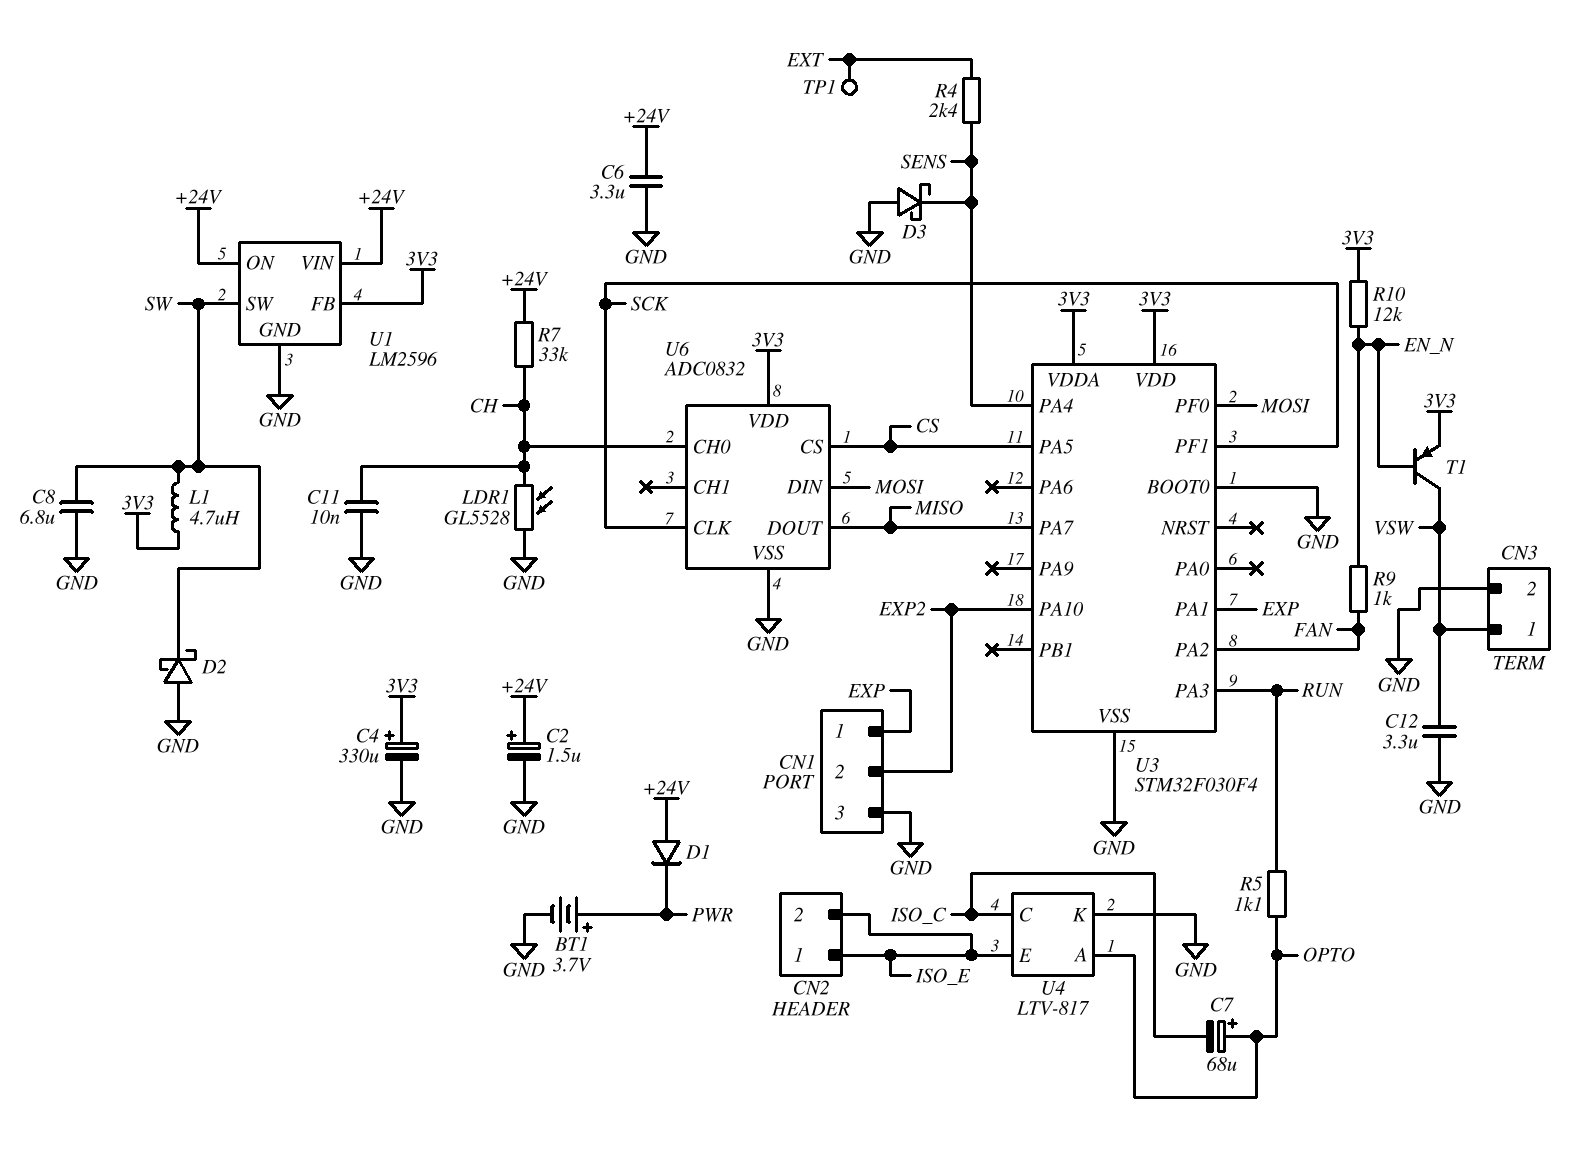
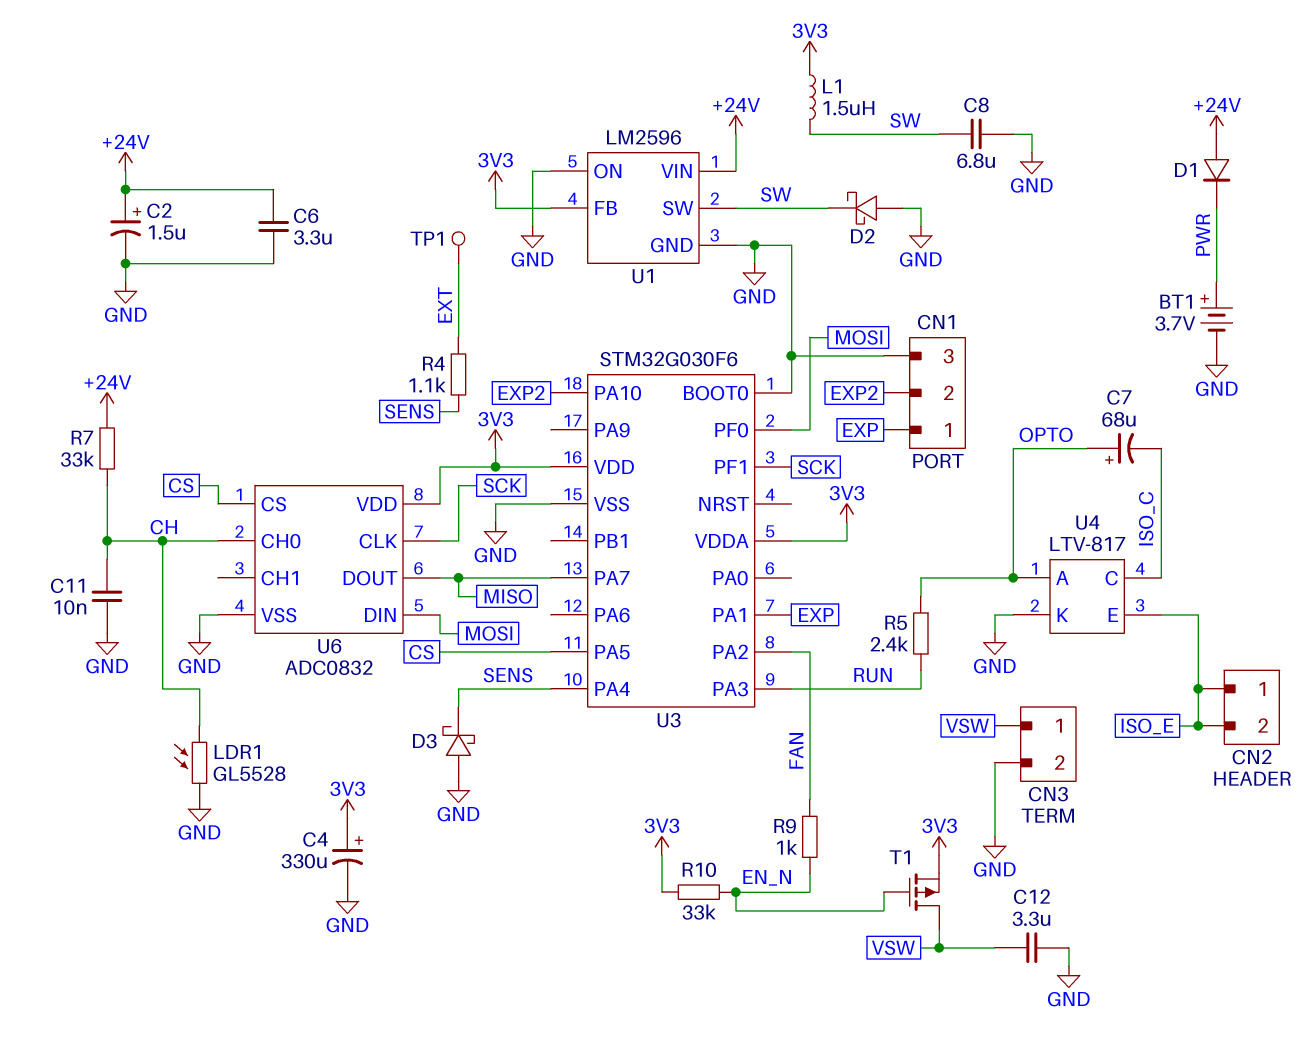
L1: 4.7uH (3V3, SW) -> 1.5uH (3V3, SW)
R4: 2.4k (EXT, SENS) -> 1.1k (EXT, SENS)
R5: 1.1k (OPTO, RUN) -> 2.4k (OPTO, RUN)
R10: 12k (3V3, EN_N) -> 33k (3V3, EN_N)
T1: PNP (B EN_N, C VSW, E 3V3) -> PMOS (G EN_N, D VSW, S 3V3)
U1 pin ON: +24V -> GND
U3: STM32F030F4 -> STM32G030F6

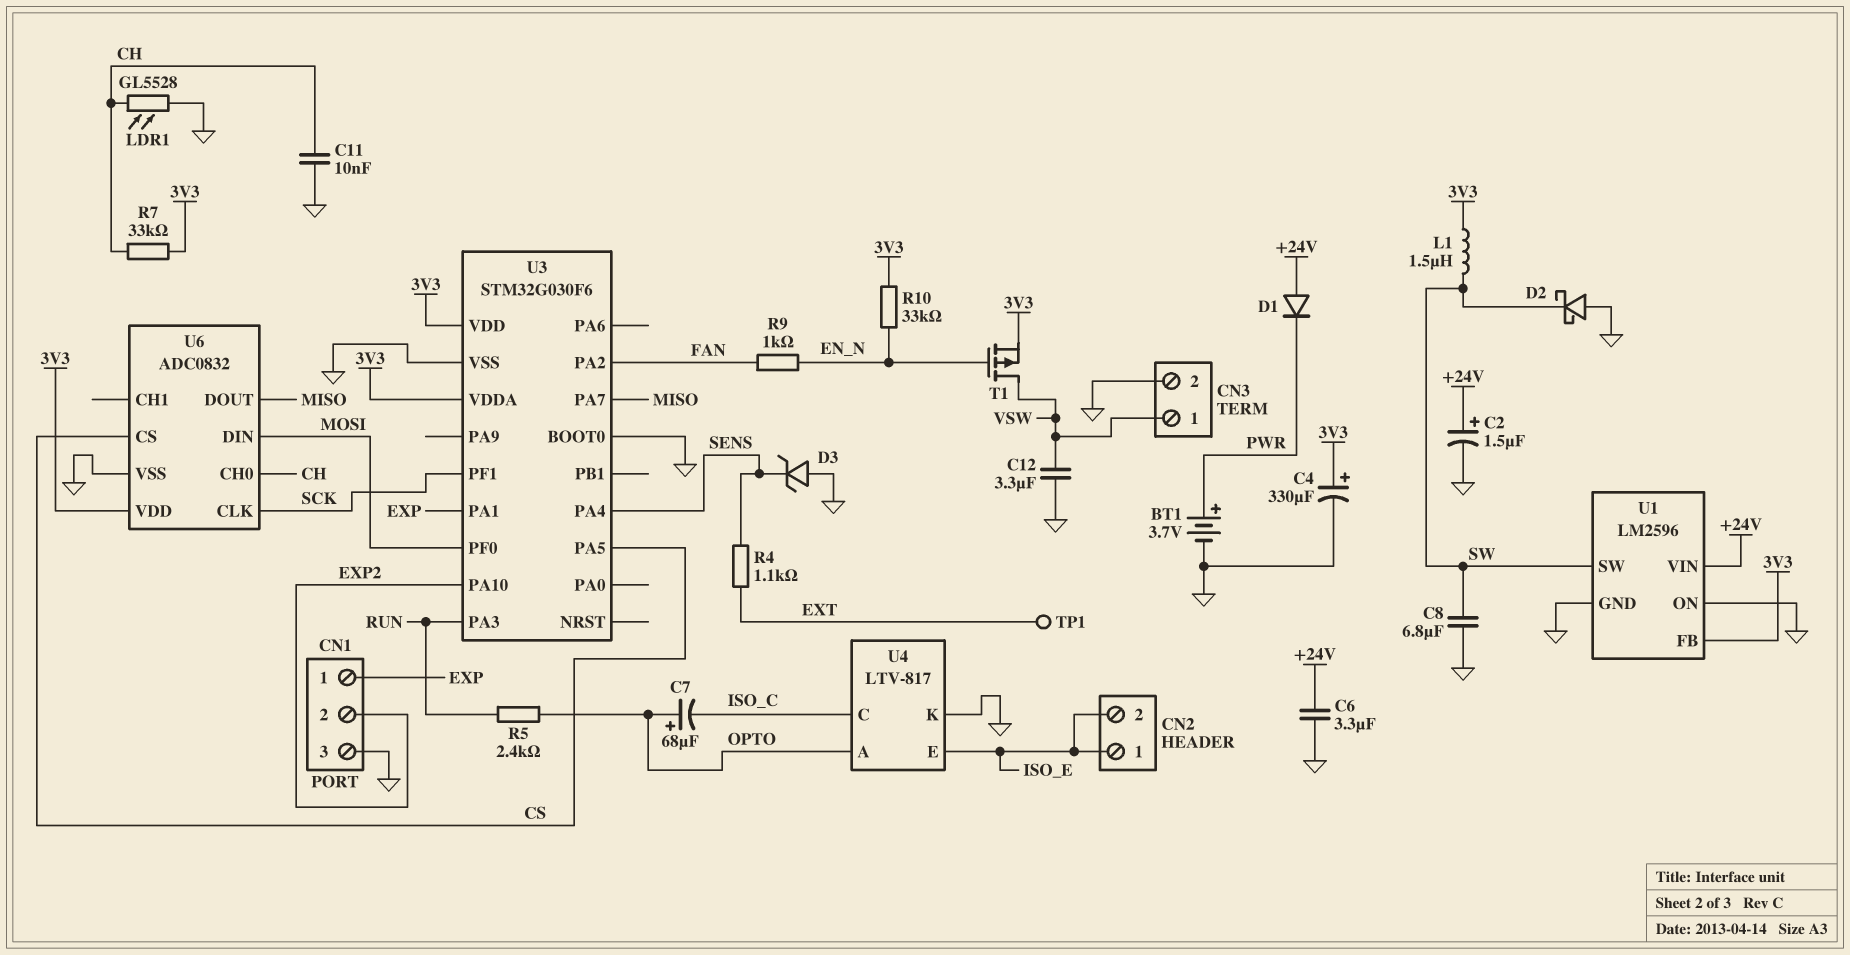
D3: schottky (A GND, K SENS) -> zener (A GND, K SENS)
R7: 33k (+24V, CH) -> 33k (3V3, CH)

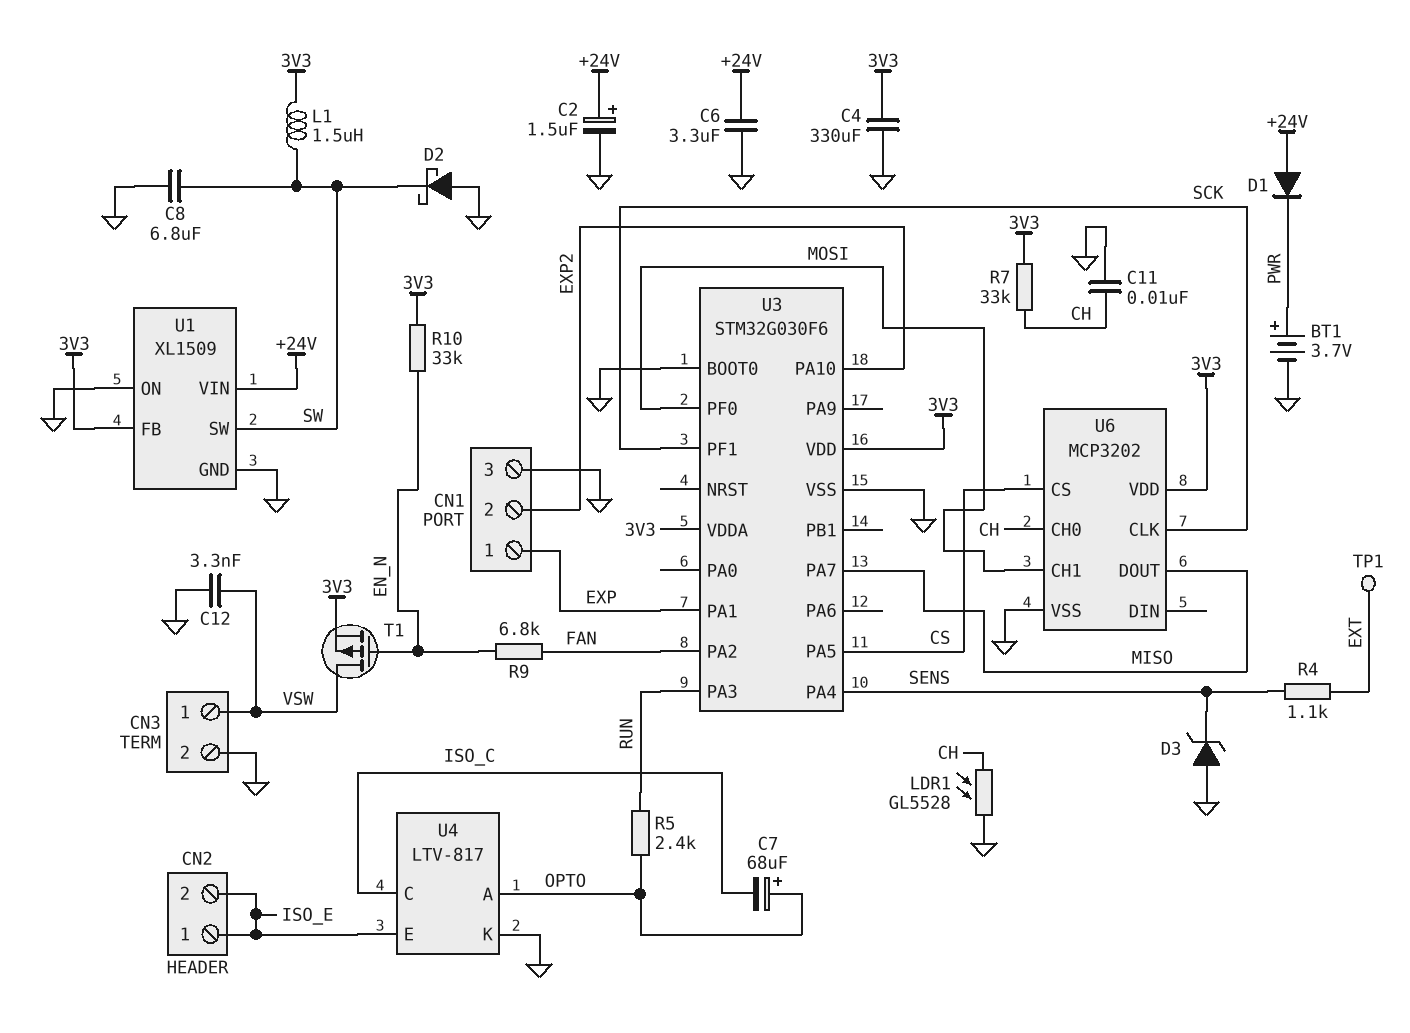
C4: 330uF (plus 3V3, minus GND) -> 330uF (3V3, GND)
C12: 3.3uF (GND, VSW) -> 3.3nF (GND, VSW)
R9: 1k (EN_N, FAN) -> 6.8k (EN_N, FAN)
U1: LM2596 -> XL1509
U6: ADC0832 -> MCP3202
U6 pin CH1: none -> MOSI
U6 pin DIN: MOSI -> none

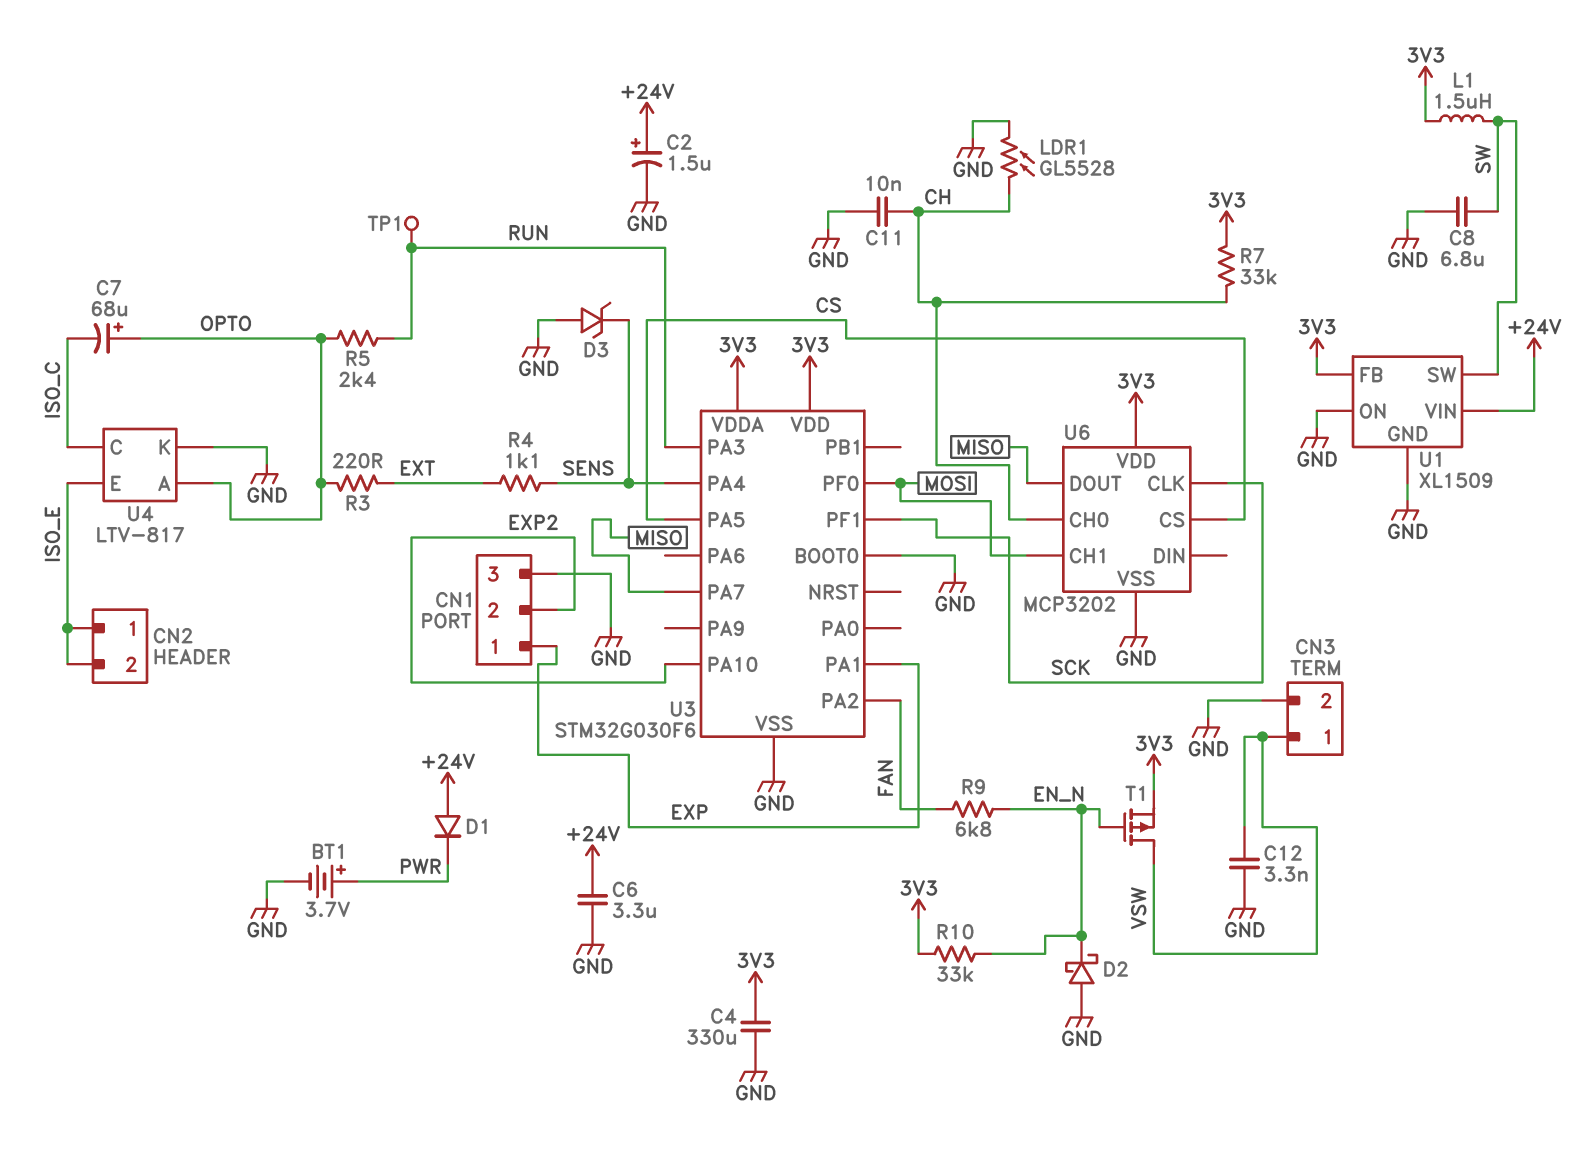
D2: schottky (A GND, K SW) -> schottky (A GND, K EN_N)
R3: none -> 220 (EXT, OPTO)
TP1: test point (EXT) -> test point (RUN)

